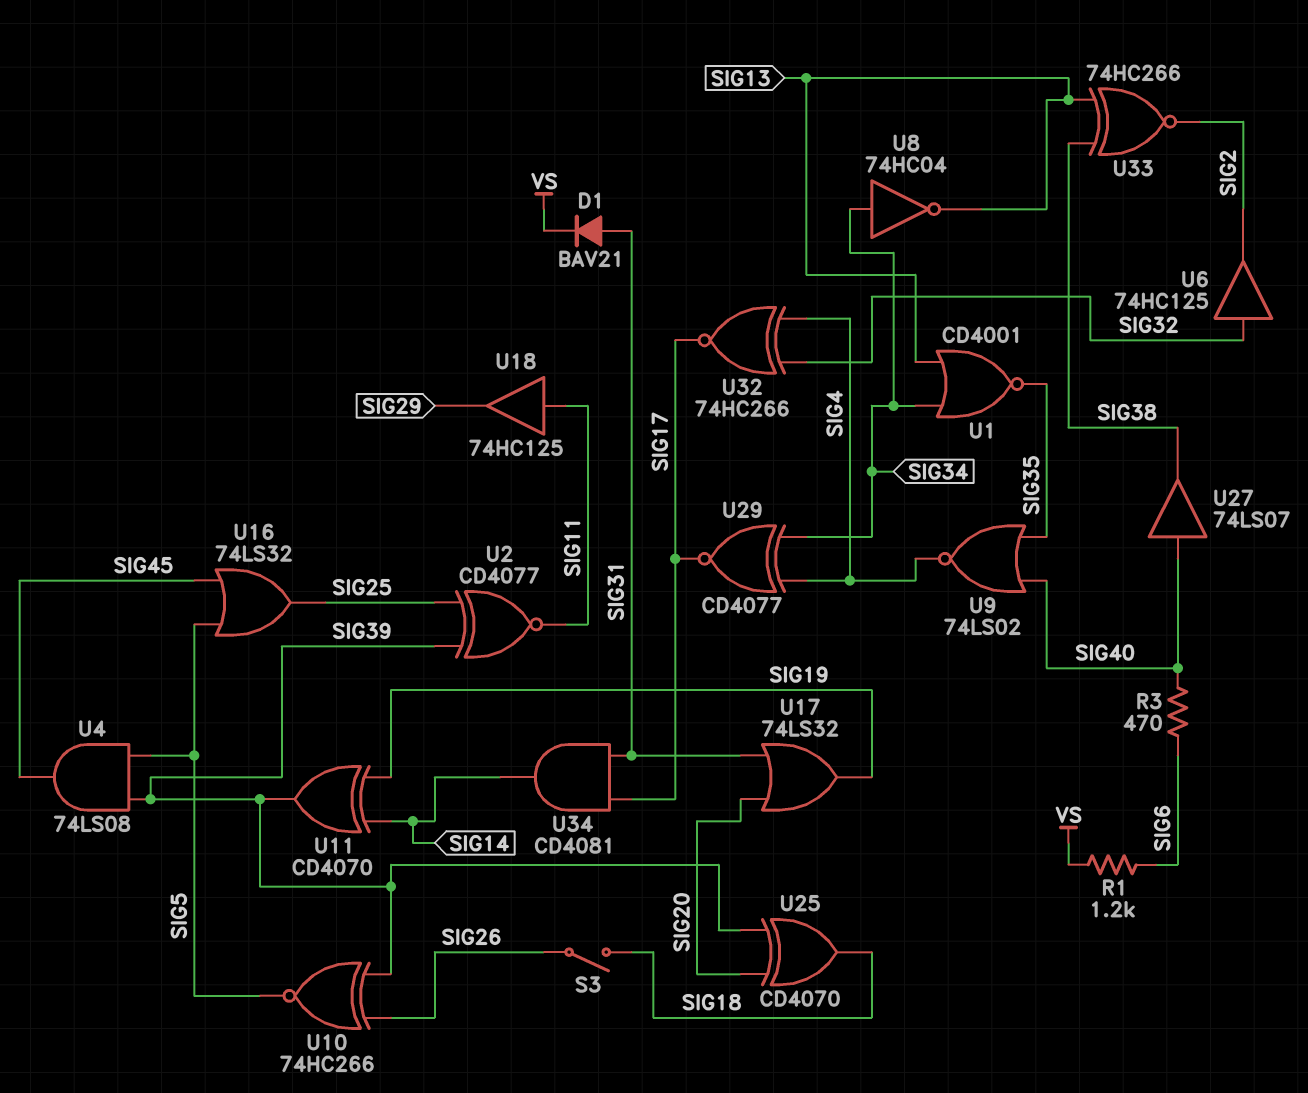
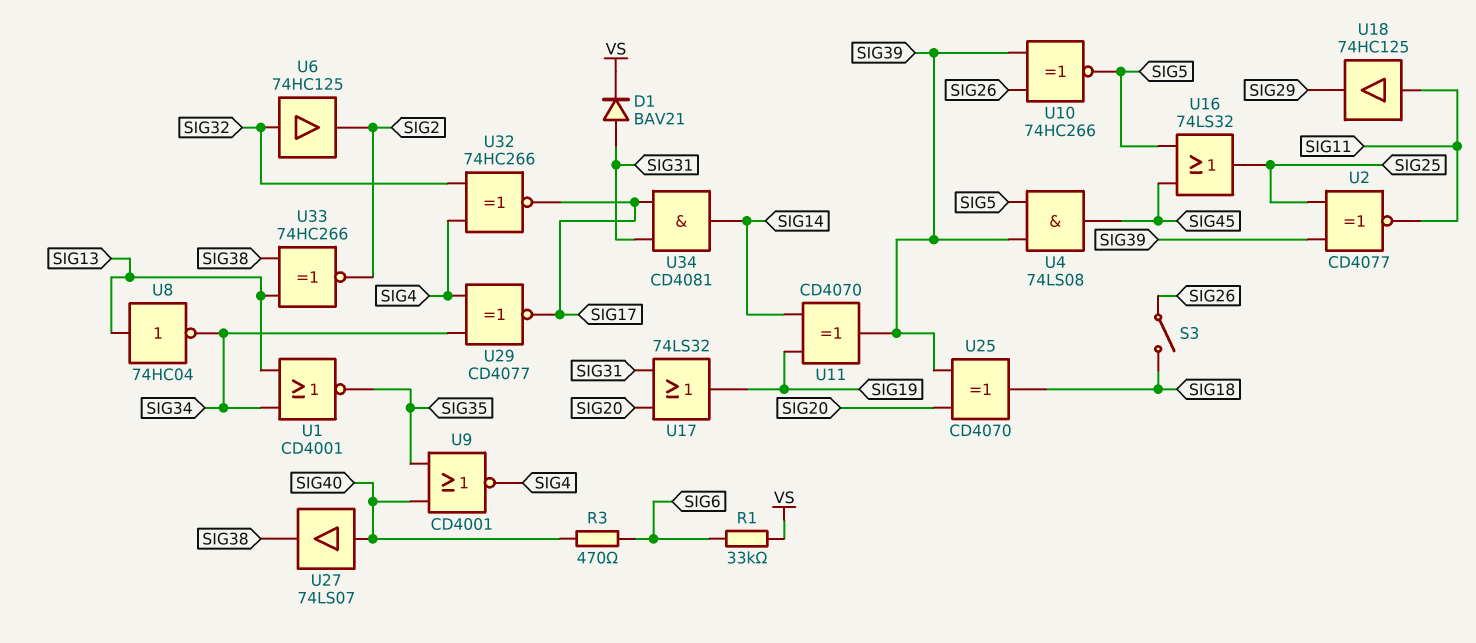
R1: 1.2k (SIG6, VS) -> 33k (SIG6, VS)
U8: NOT 74HC04 (in SIG34, out SIG13) -> NOT 74HC04 (in SIG13, out SIG34)
U9: NOR 74LS02 (in SIG35, in SIG40, out SIG4) -> NOR CD4001 (in SIG35, in SIG40, out SIG4)

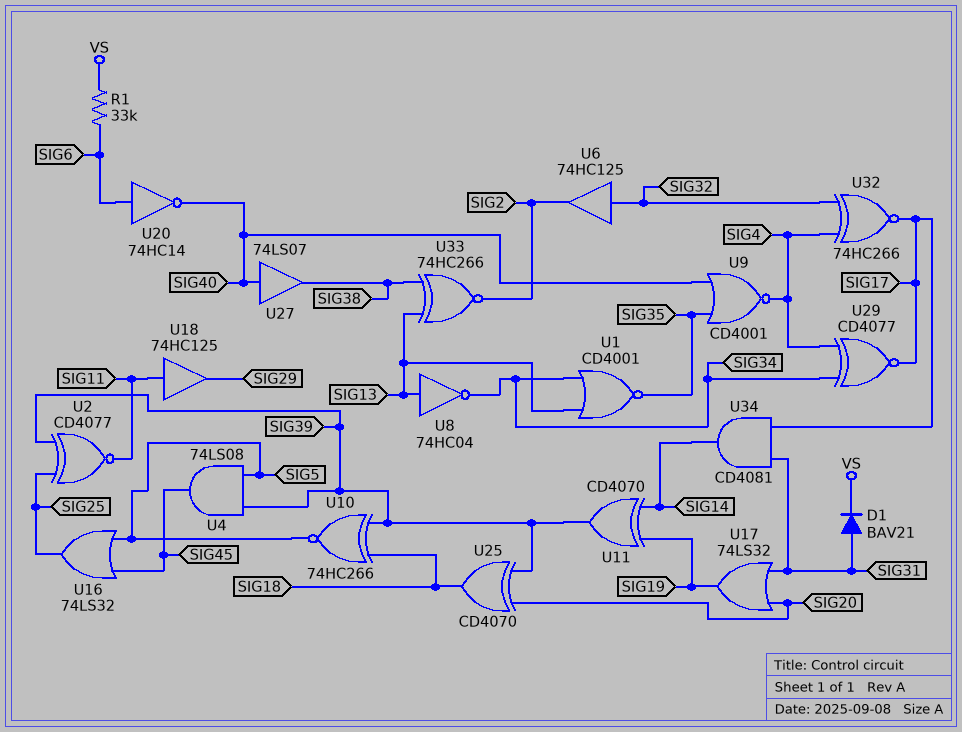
R3: 470 (SIG6, SIG40) -> none
S3: switch (SIG18, SIG26) -> none
U10: XNOR 74HC266 (in SIG26, in SIG39, out SIG5) -> XNOR 74HC266 (in SIG18, in SIG39, out SIG5)
U20: none -> NOT 74HC14 (in SIG6, out SIG40)

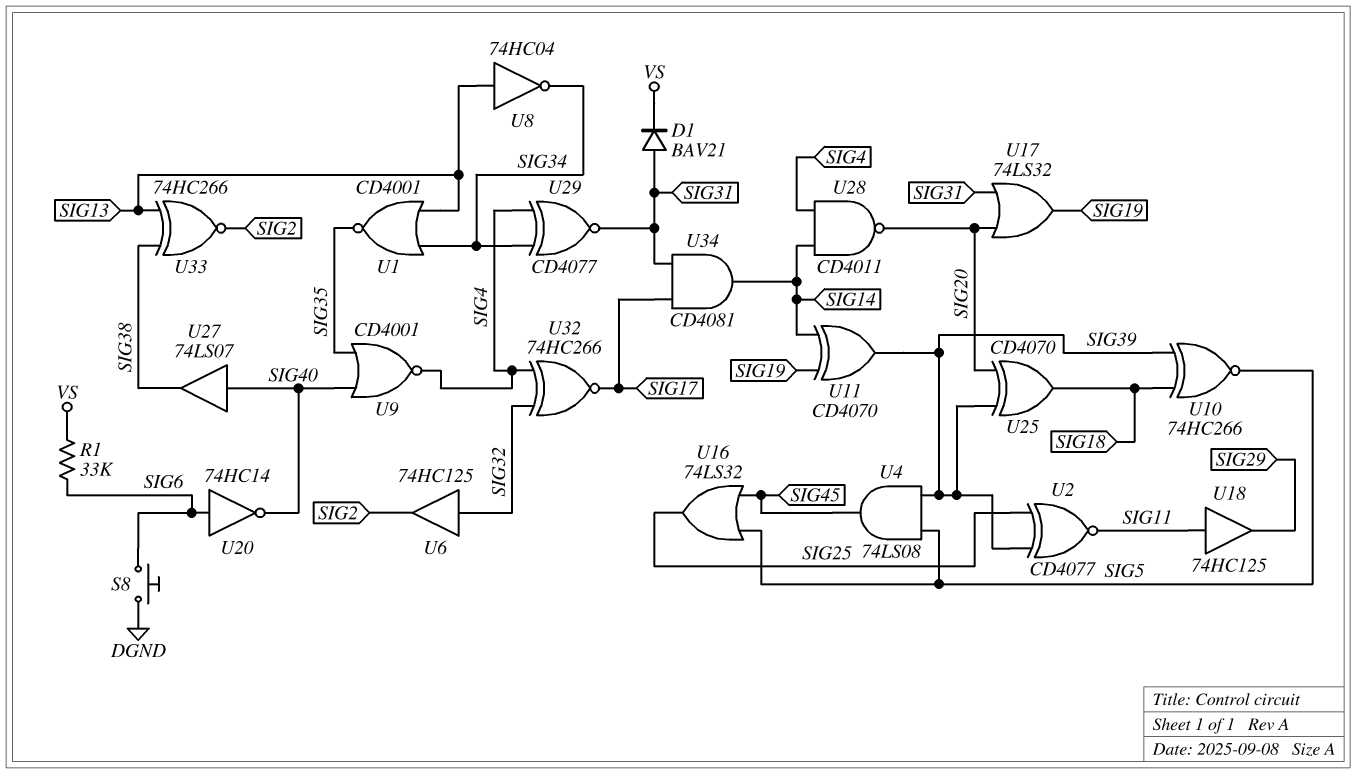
S8: none -> button (DGND, SIG6)
U28: none -> NAND CD4011 (in SIG4, in SIG14, out SIG20)
U29: XNOR CD4077 (in SIG4, in SIG34, out SIG17) -> XNOR CD4077 (in SIG4, in SIG34, out SIG31)

